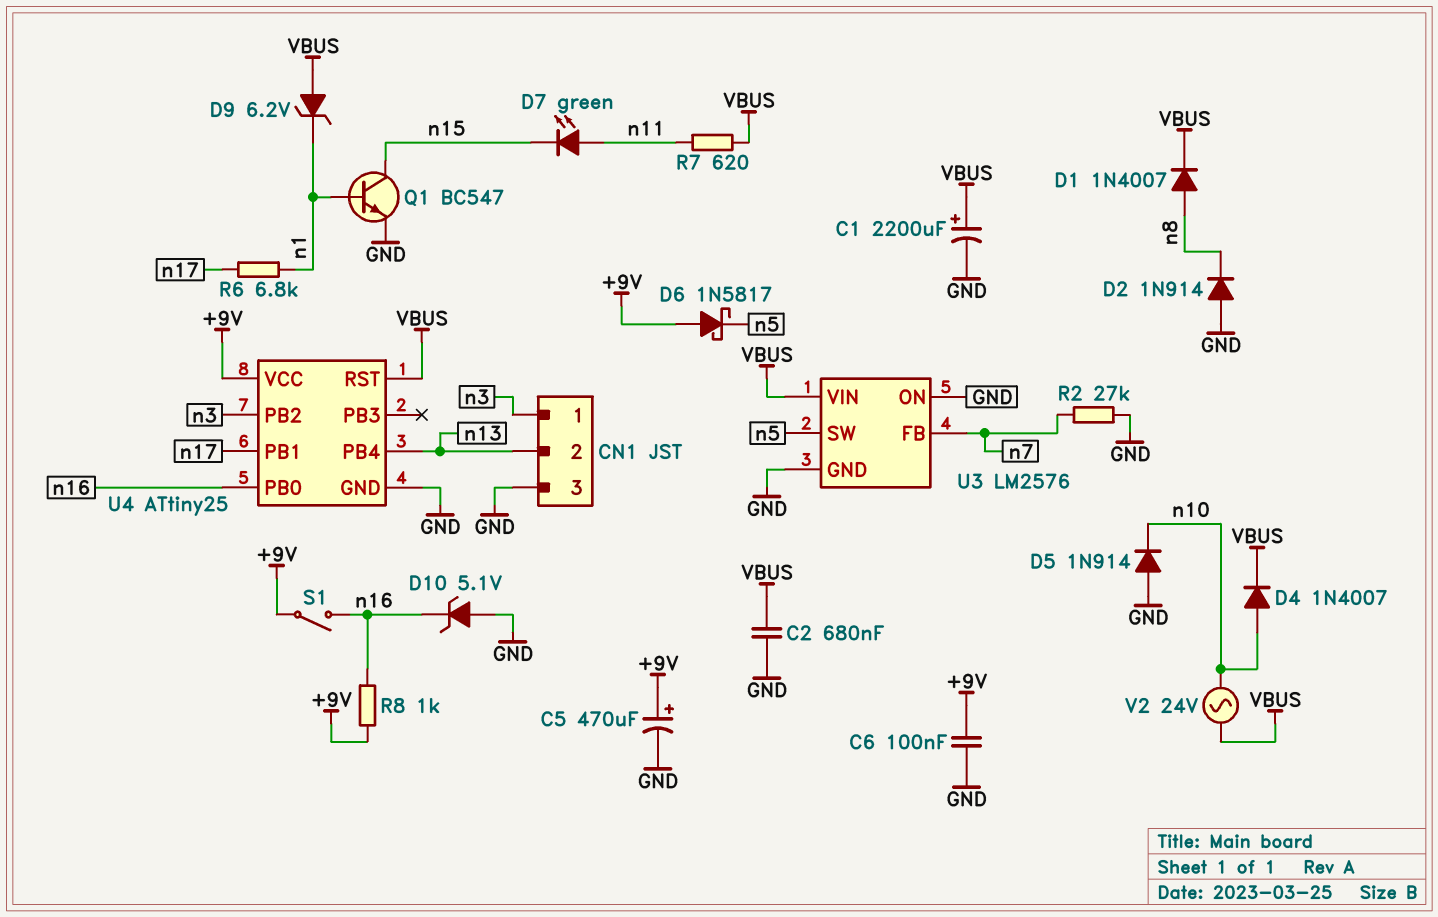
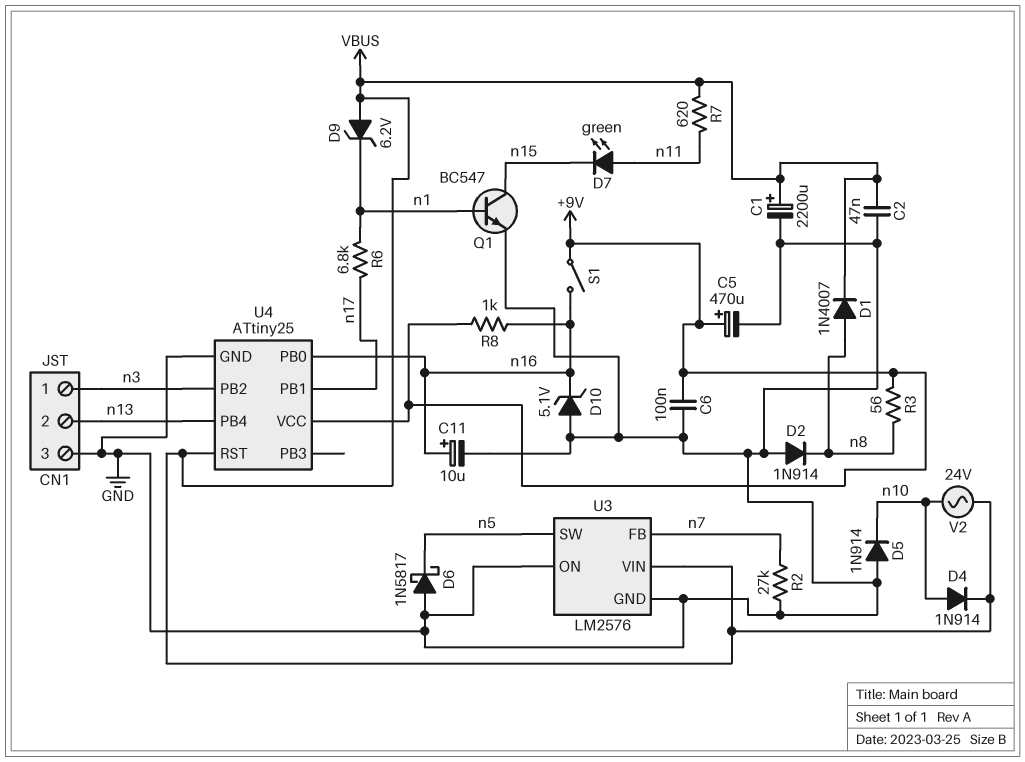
C2: 680nF (GND, VBUS) -> 47nF (GND, VBUS)
C11: none -> 10uF (plus n16, minus GND)
D4: diode 1N4007 (A n10, K VBUS) -> diode 1N914 (A n10, K VBUS)
D6: schottky 1N5817 (A +9V, K n5) -> schottky 1N5817 (A GND, K n5)
R3: none -> 56 (+9V, n8)

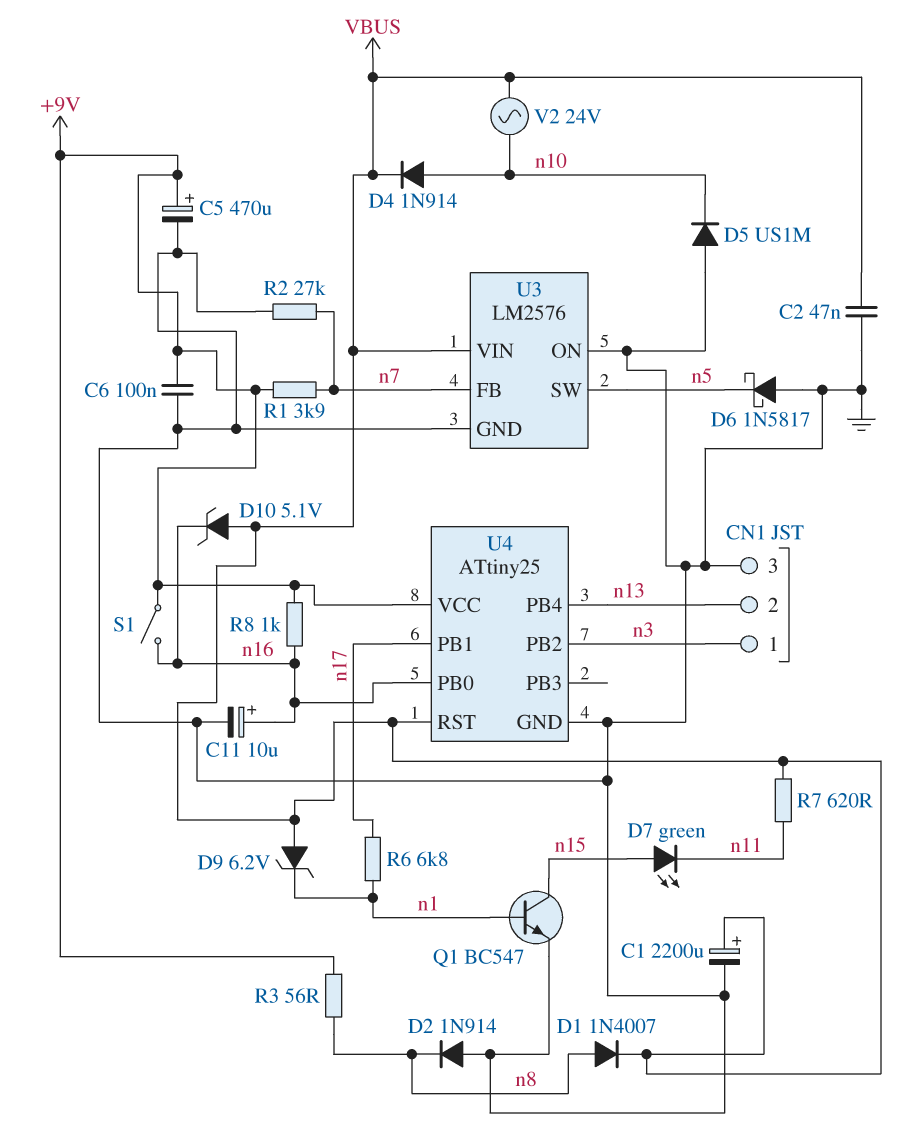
D5: diode 1N914 (A GND, K n10) -> diode US1M (A GND, K n10)
D7: LED green (A n11, K n15) -> LED green (A n15, K n11)
D10: zener 5.1V (A GND, K n16) -> zener 5.1V (A VBUS, K n16)
R1: none -> 3.9k (+9V, n7)

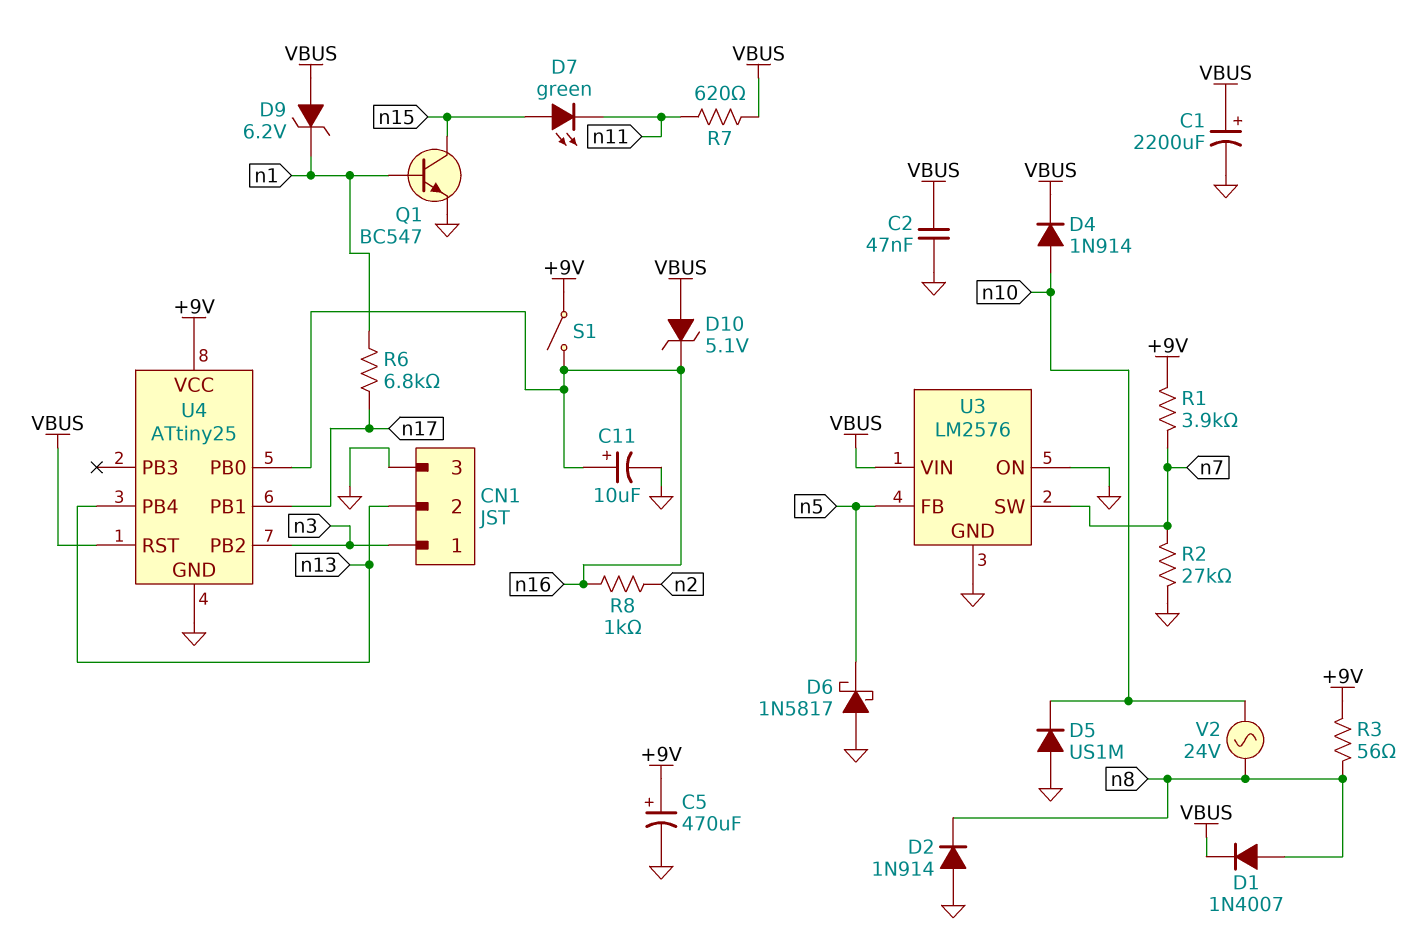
C6: 100nF (+9V, GND) -> none
R8: 1k (+9V, n16) -> 1k (n2, n16)
U3 pin FB: n7 -> n5
U3 pin SW: n5 -> n7
V2: AC 24V (VBUS, n10) -> AC 24V (n8, n10)

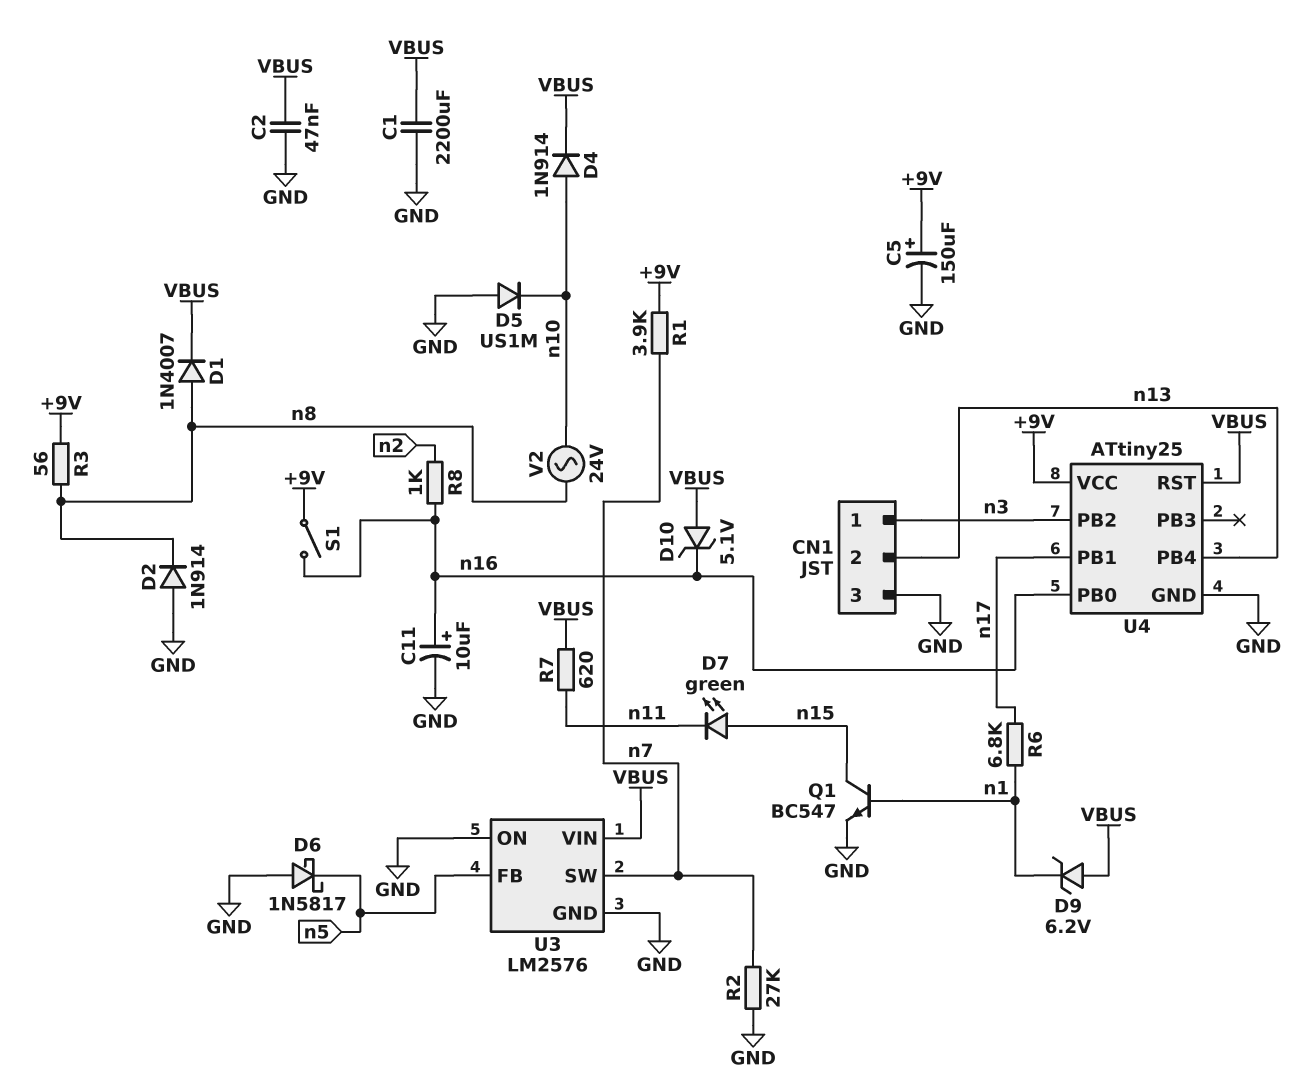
C1: 2200uF (plus VBUS, minus GND) -> 2200uF (GND, VBUS)
C5: 470uF (plus +9V, minus GND) -> 150uF (plus +9V, minus GND)

